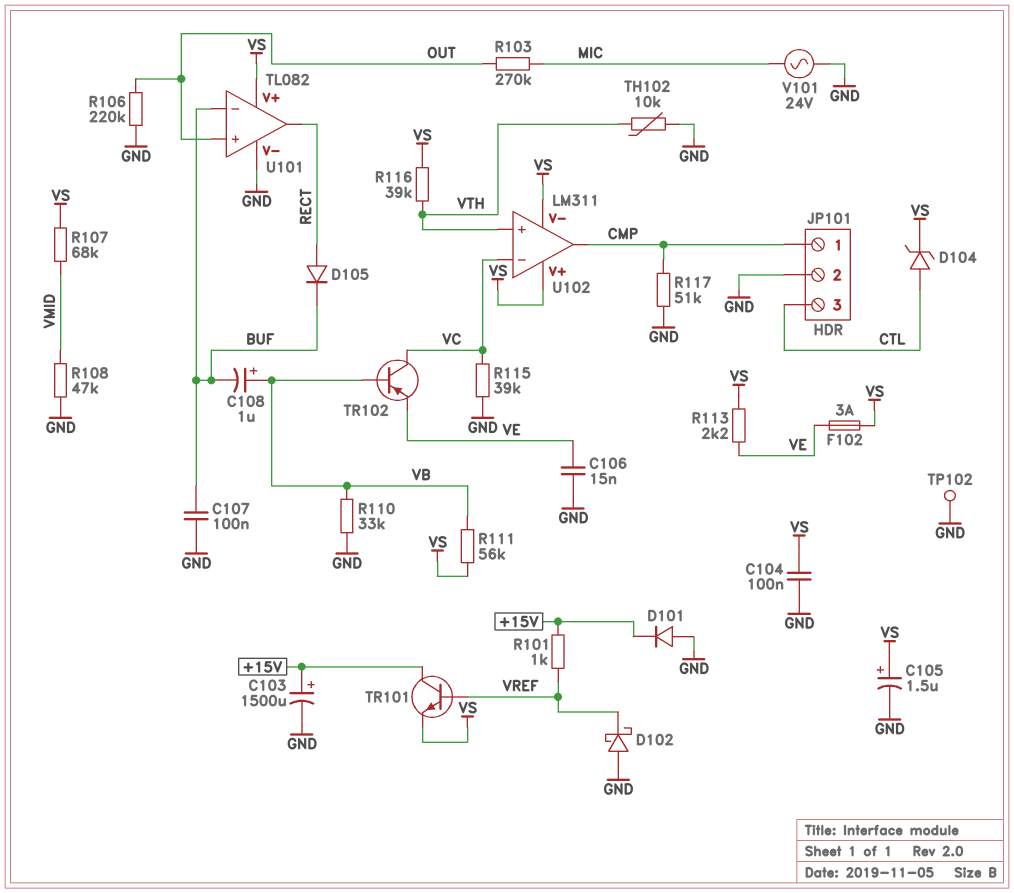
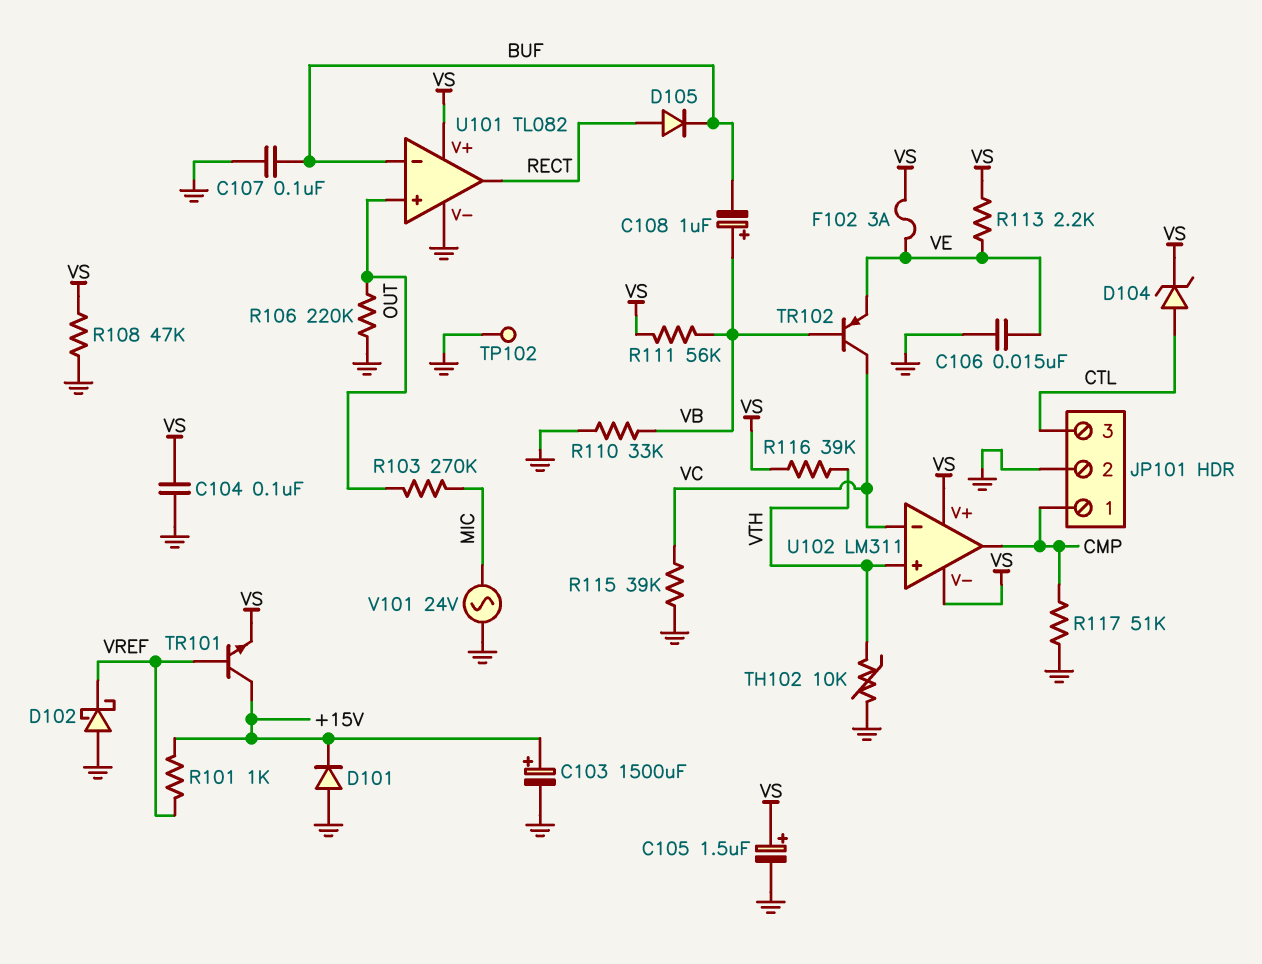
R107: 68k (VMID, VS) -> none
R108: 47k (GND, VMID) -> 47k (GND, VS)

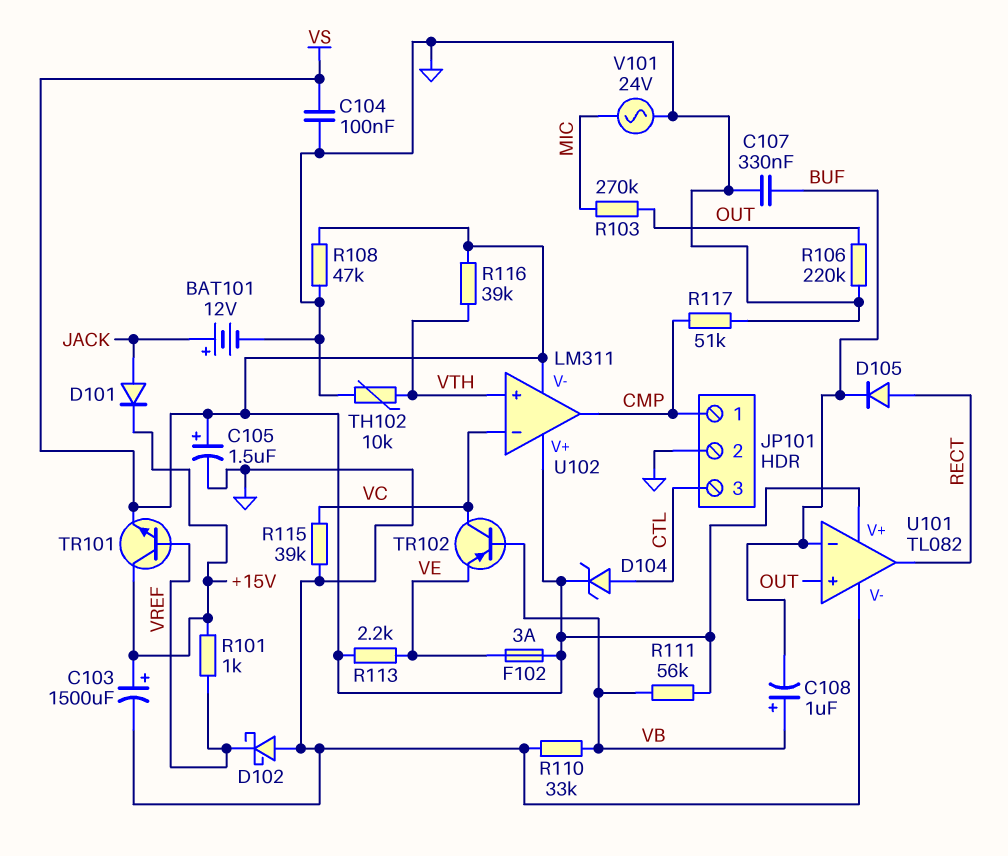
BAT101: none -> 12V (plus JACK, minus GND)
C106: 15nF (GND, VE) -> none
C107: 100nF (BUF, GND) -> 330nF (BUF, GND)
D101: diode (A GND, K +15V) -> diode (A JACK, K +15V)
TP102: test point (GND) -> none

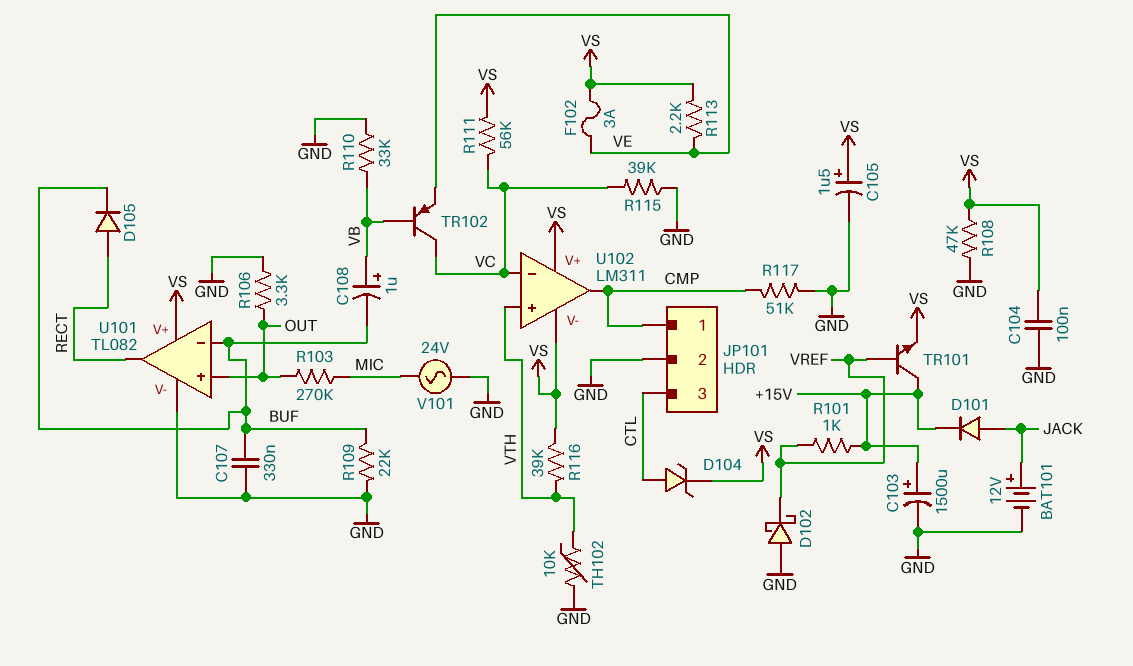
R106: 220k (GND, OUT) -> 3.3k (GND, OUT)
R109: none -> 22k (BUF, GND)
R111: 56k (VB, VS) -> 56k (VC, VS)

